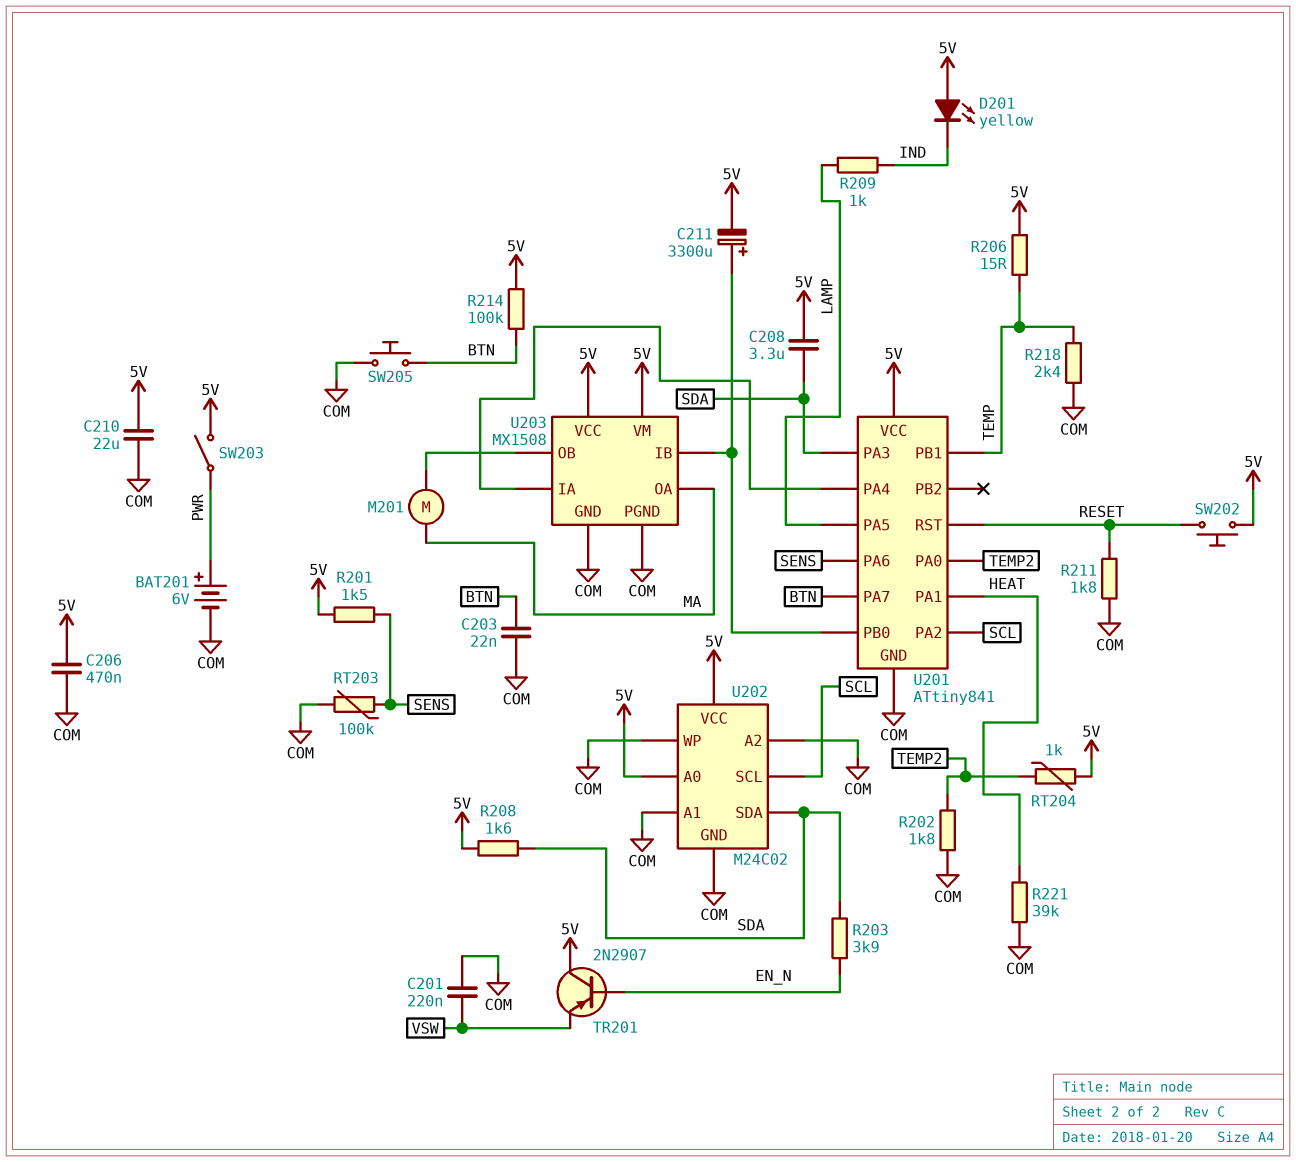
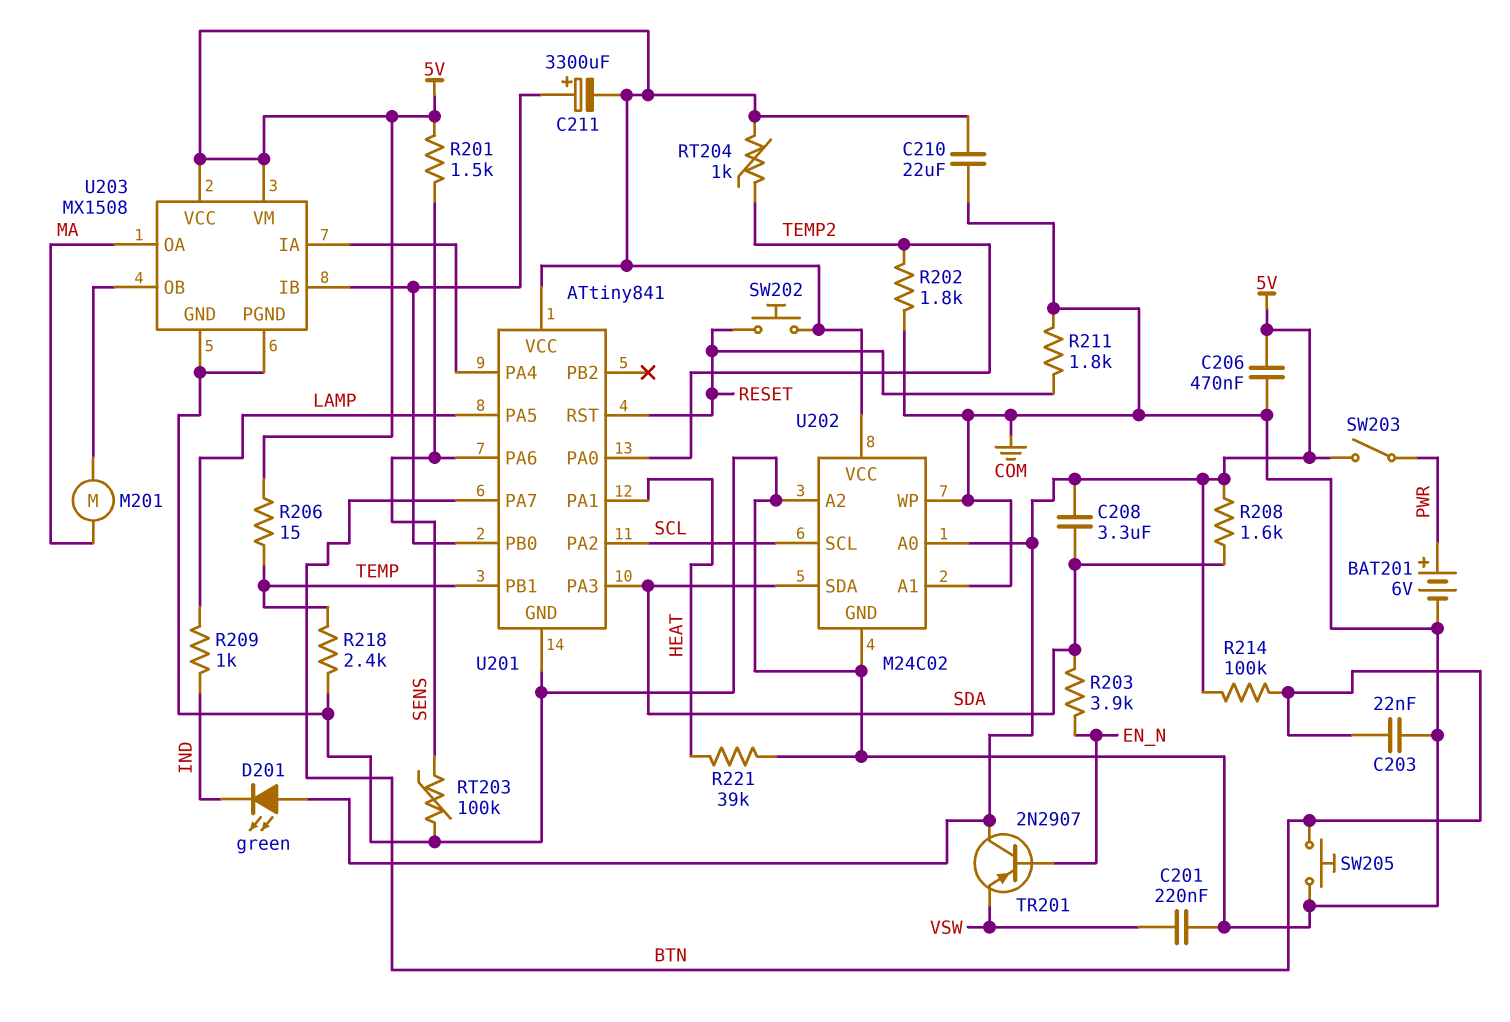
D201: LED yellow (A 5V, K IND) -> LED green (A 5V, K IND)

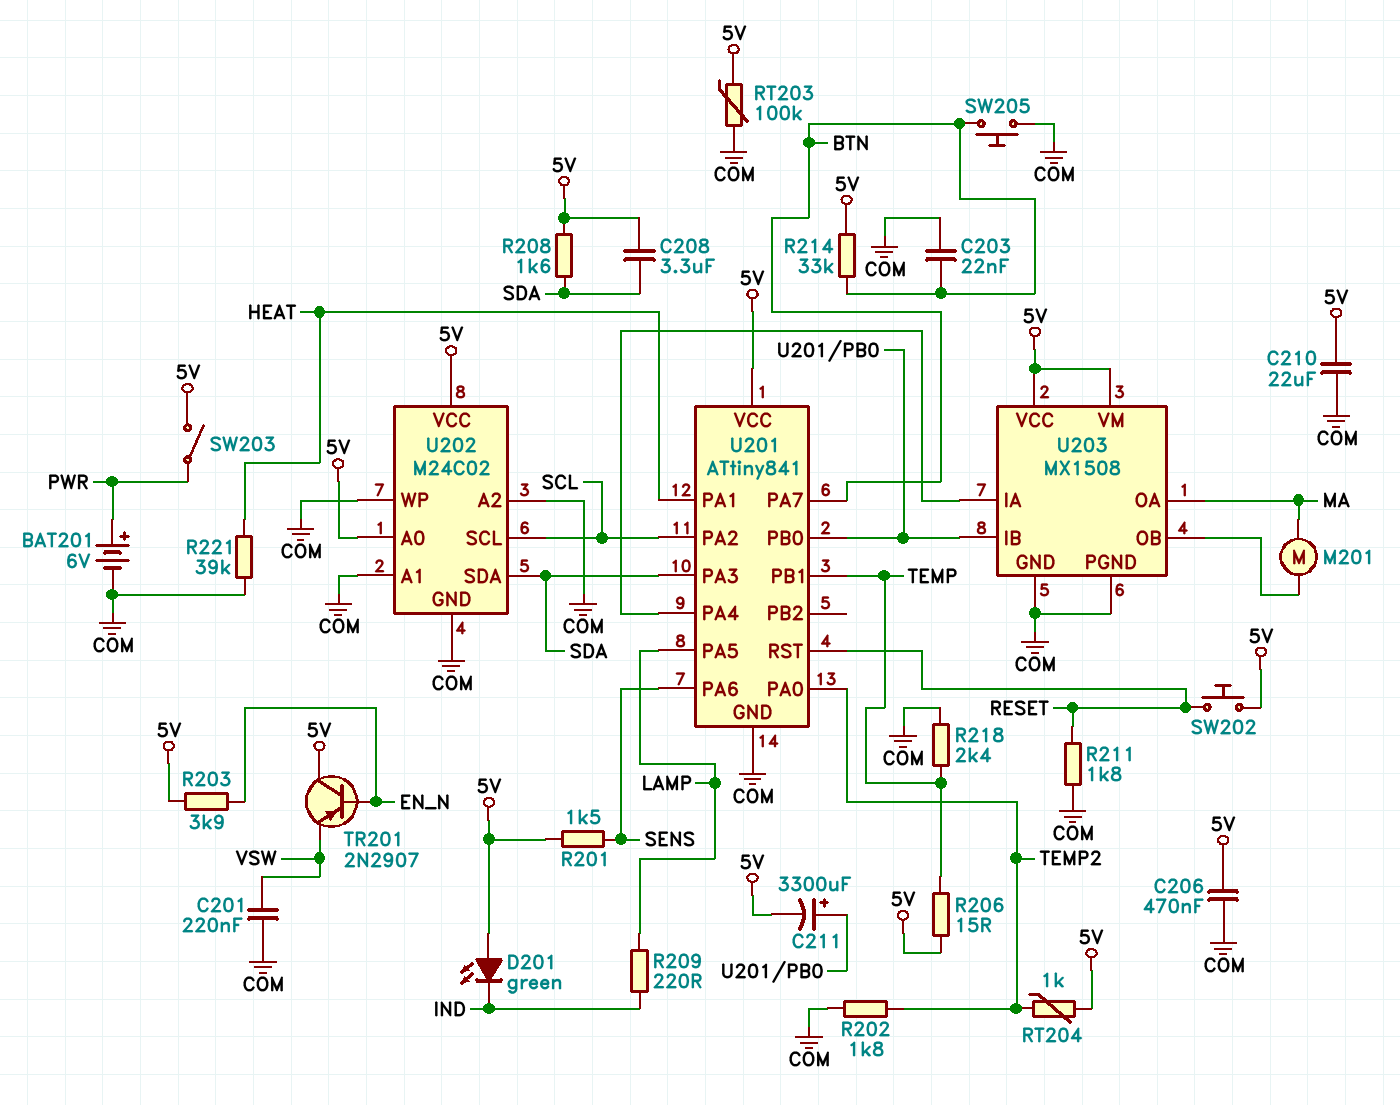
R203: 3.9k (EN_N, SDA) -> 3.9k (5V, EN_N)
R209: 1k (IND, LAMP) -> 220 (IND, LAMP)
R214: 100k (5V, BTN) -> 33k (5V, BTN)
RT203: 100k (COM, SENS) -> 100k (5V, COM)

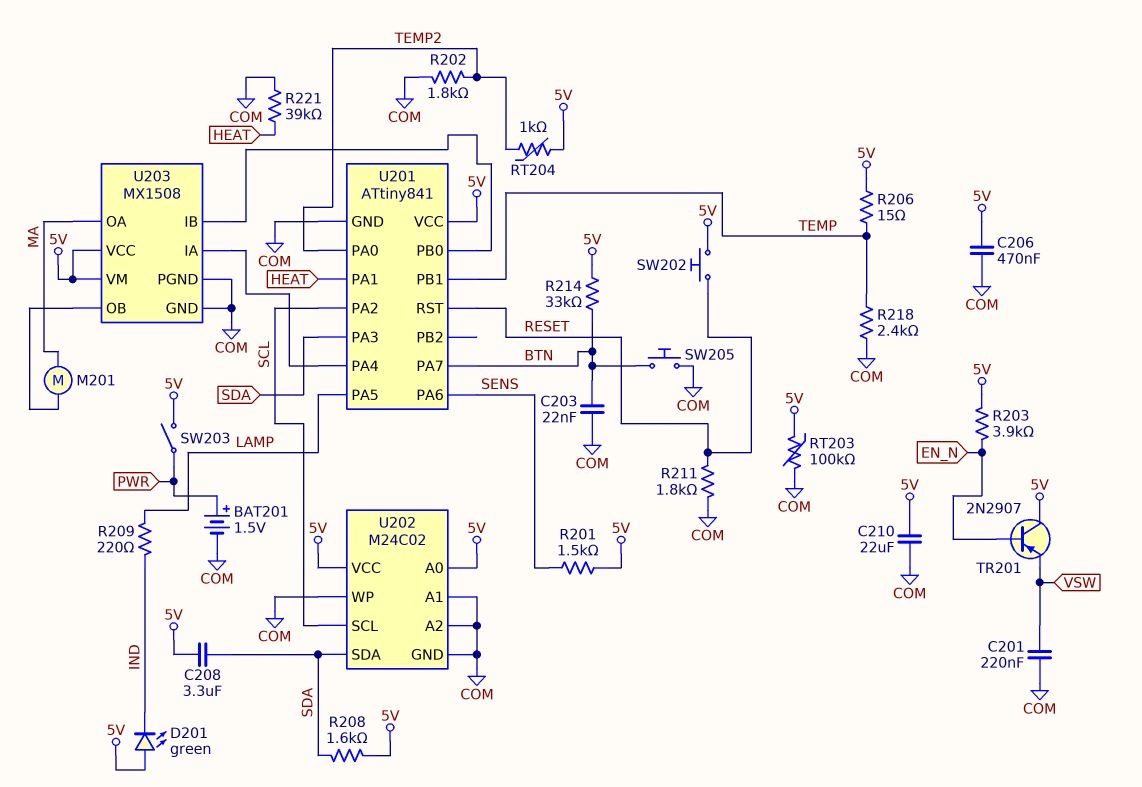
BAT201: 6V (plus PWR, minus COM) -> 1.5V (plus PWR, minus COM)
C211: 3300uF (plus U201/PB0, minus 5V) -> none

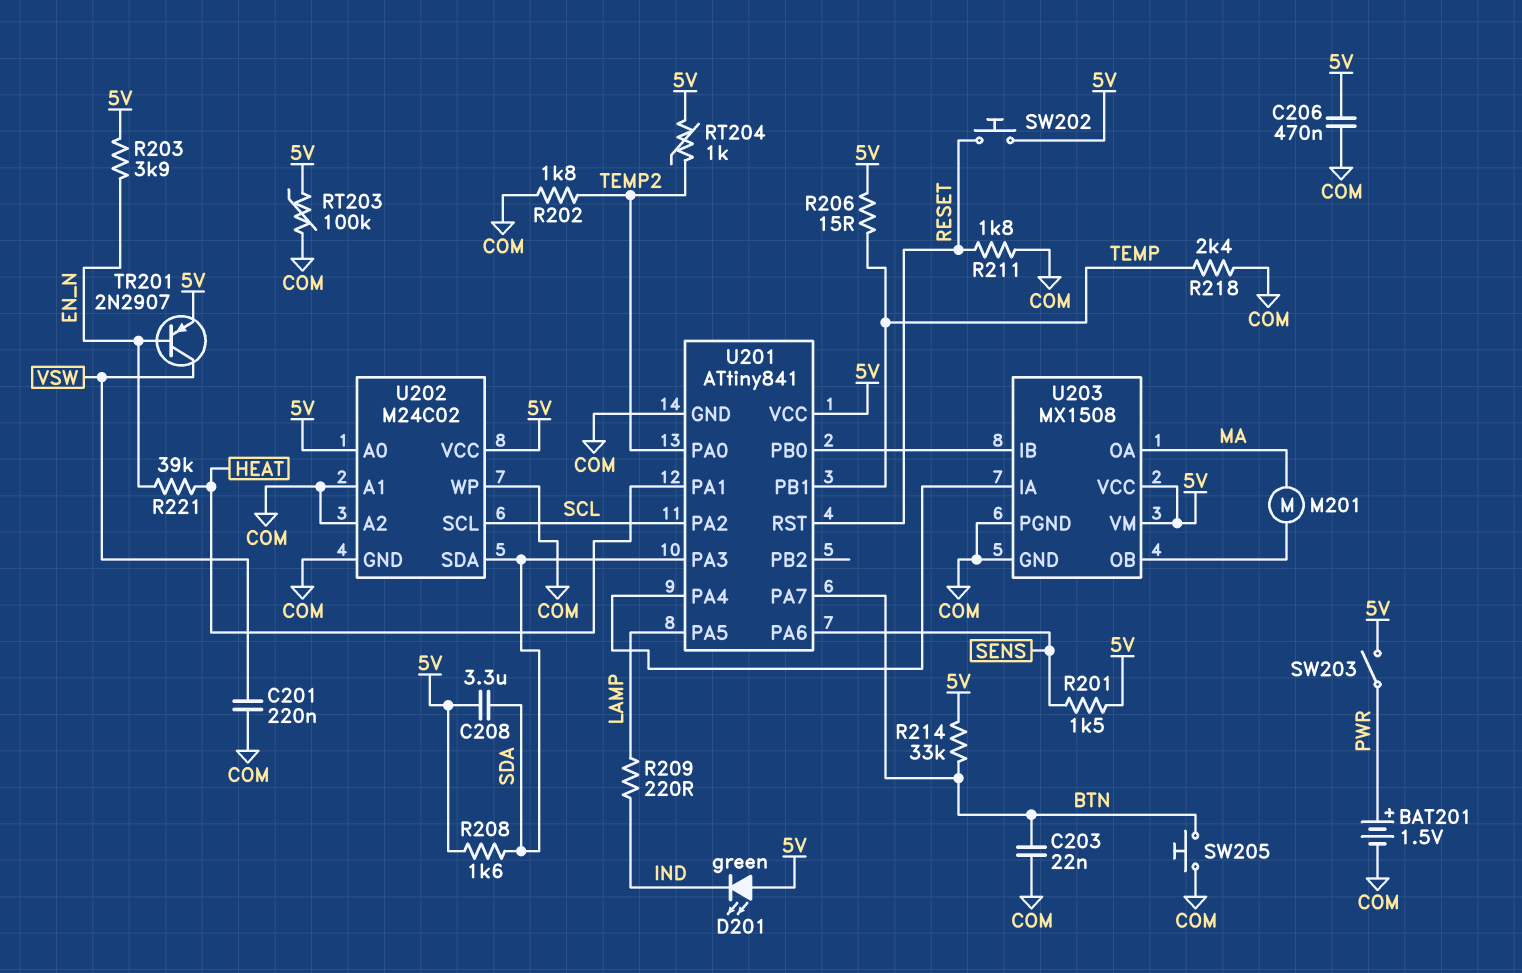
C210: 22uF (5V, COM) -> none
R221: 39k (COM, HEAT) -> 39k (EN_N, HEAT)
TR201: PNP 2N2907 (B EN_N, C 5V, E VSW) -> PNP 2N2907 (B EN_N, C VSW, E 5V)

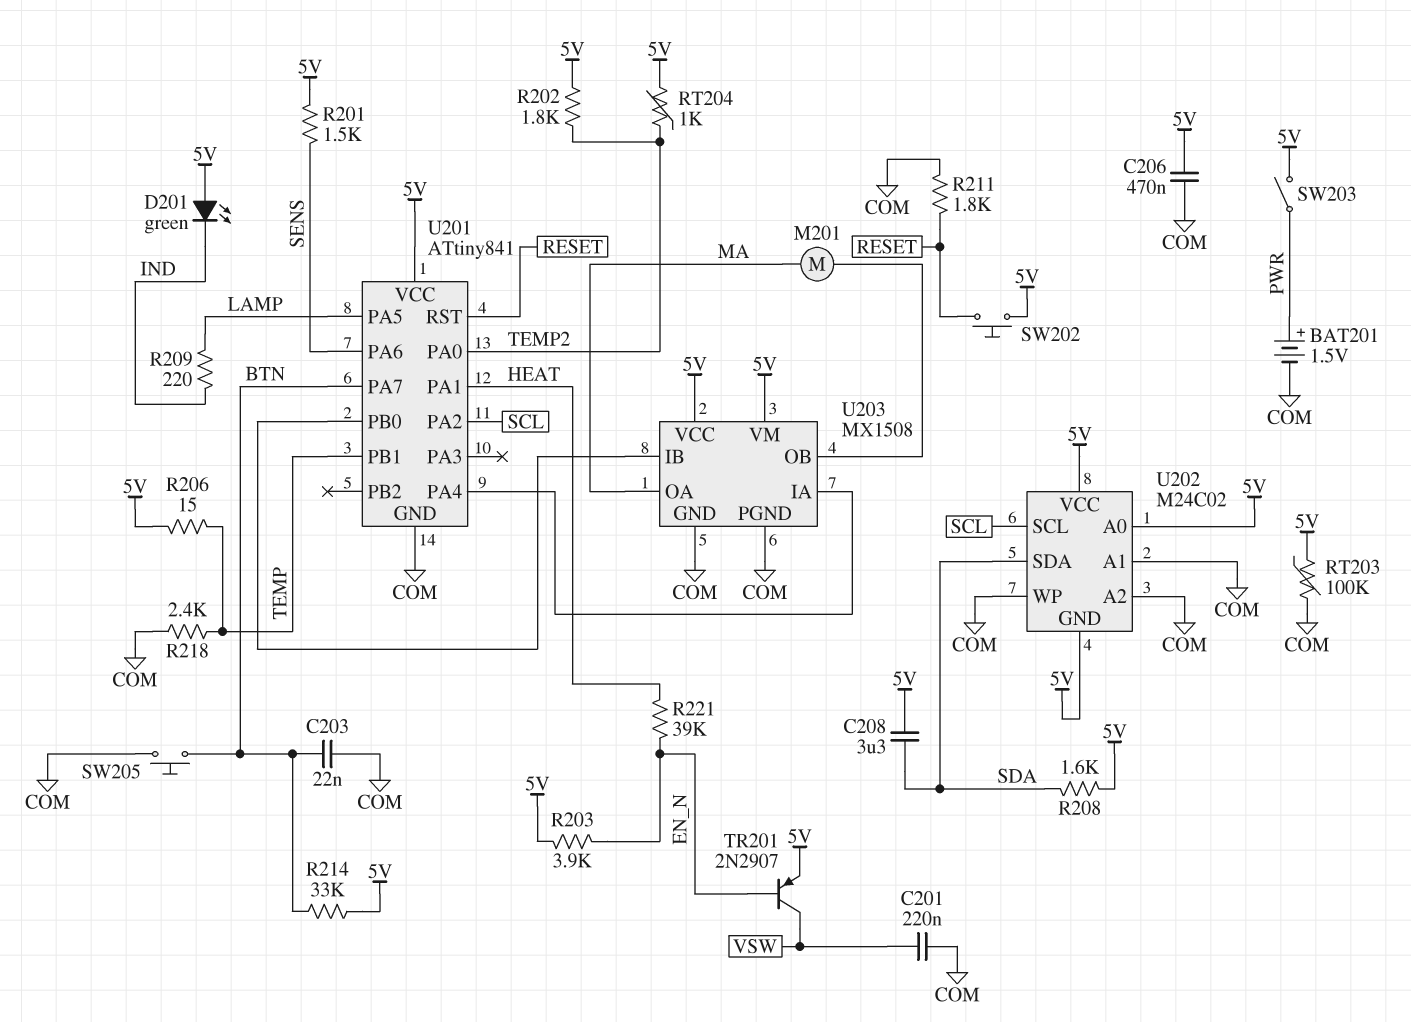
R202: 1.8k (COM, TEMP2) -> 1.8k (5V, TEMP2)
U201 pin PA3: SDA -> none
U202 pin GND: COM -> 5V

